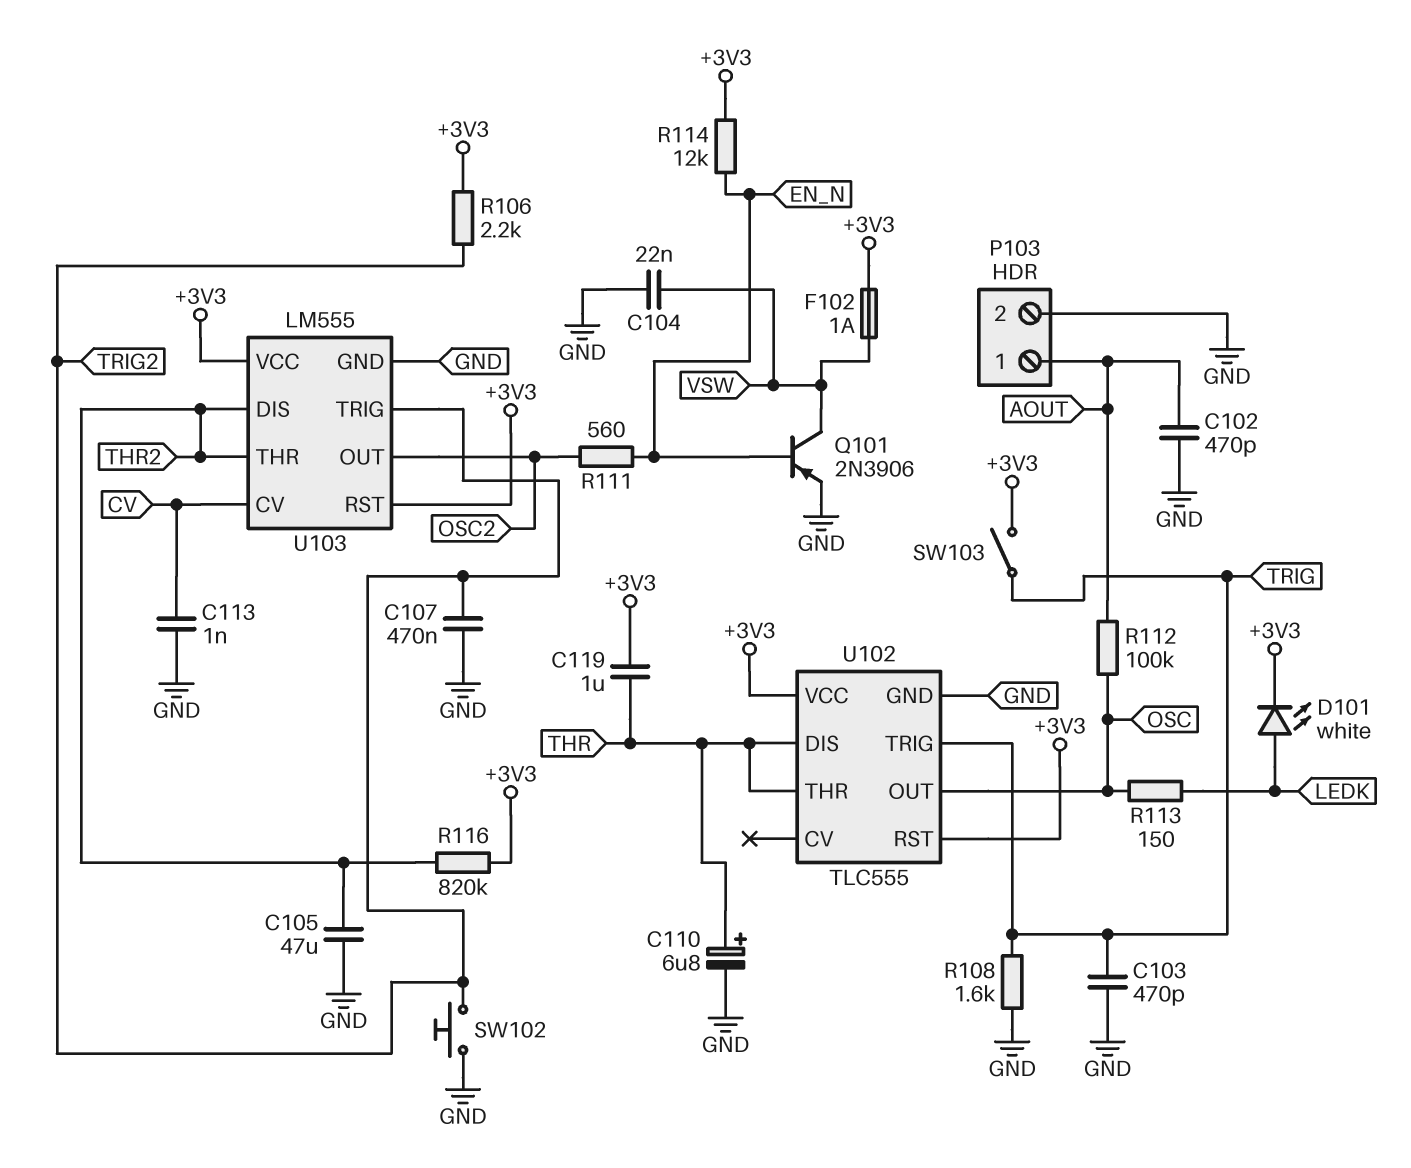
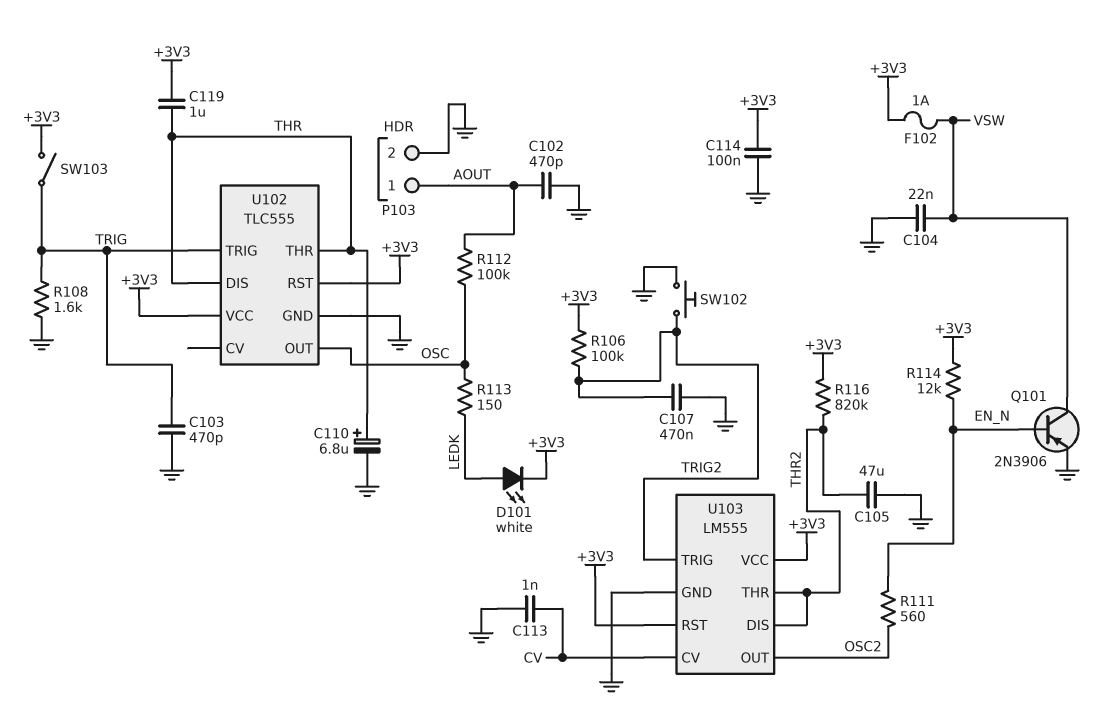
C114: none -> 100nF (+3V3, GND)
R106: 2.2k (+3V3, TRIG2) -> 100k (+3V3, TRIG2)

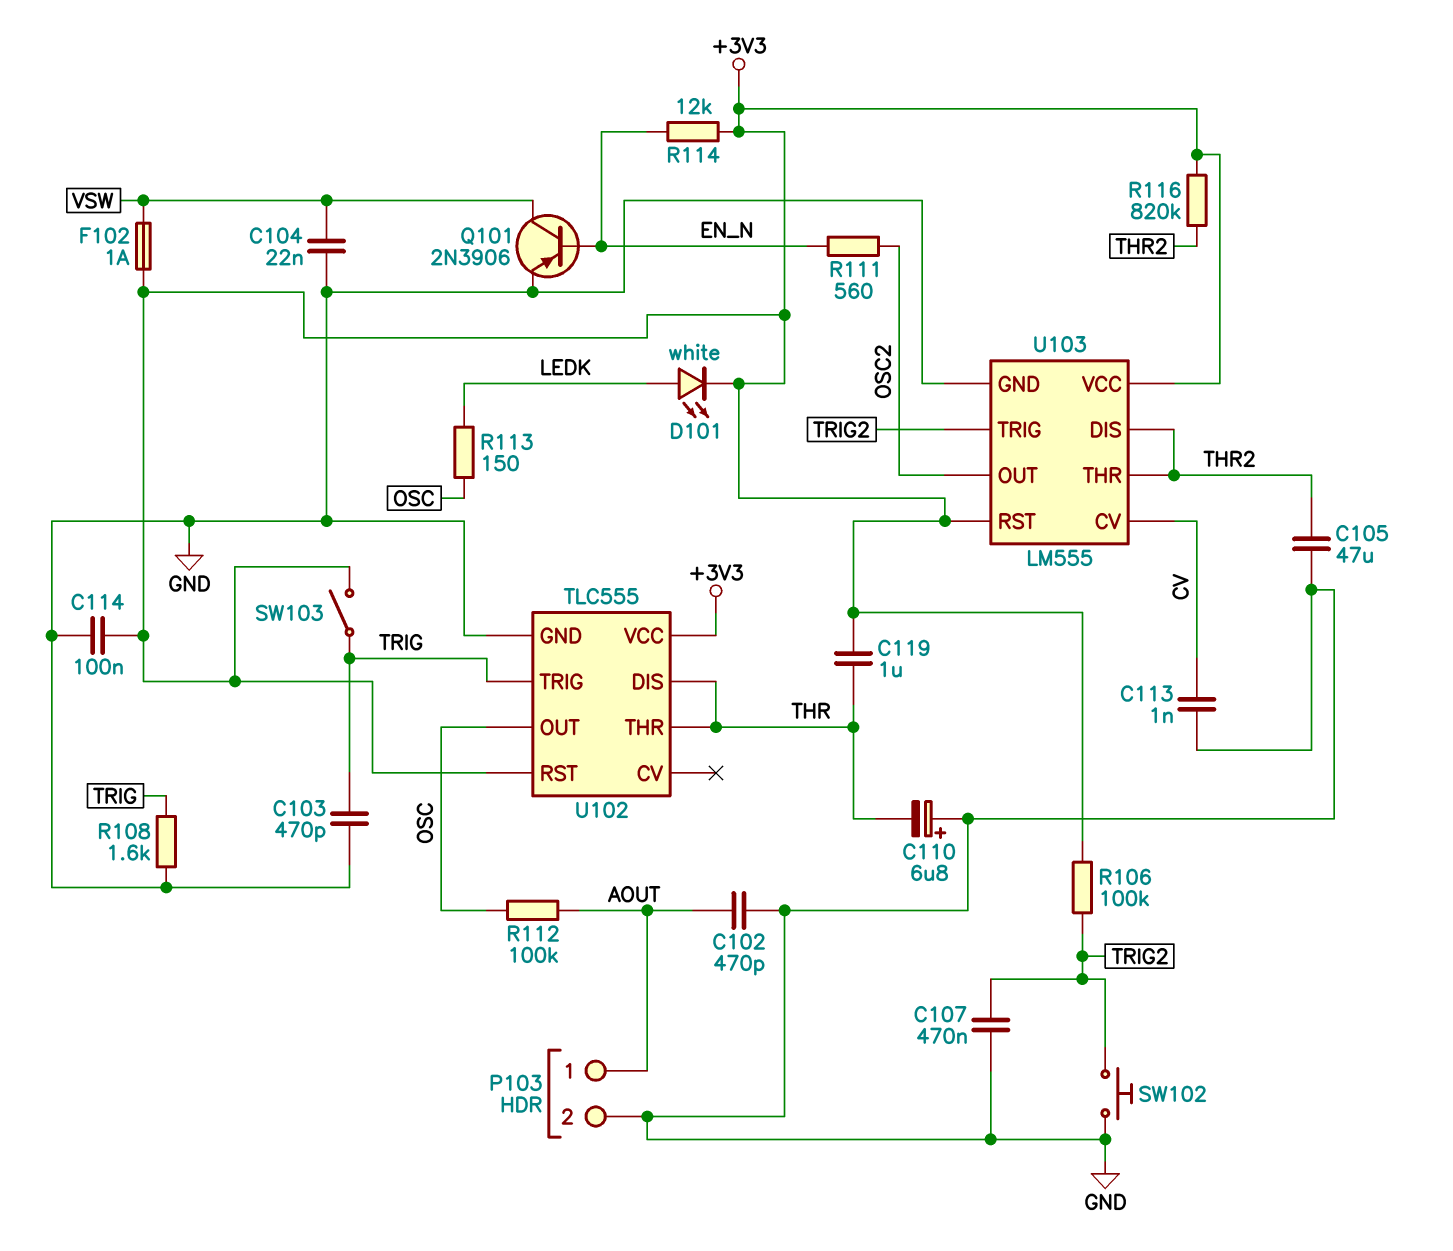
C110: 6.8uF (plus THR, minus GND) -> 6.8uF (plus GND, minus THR)

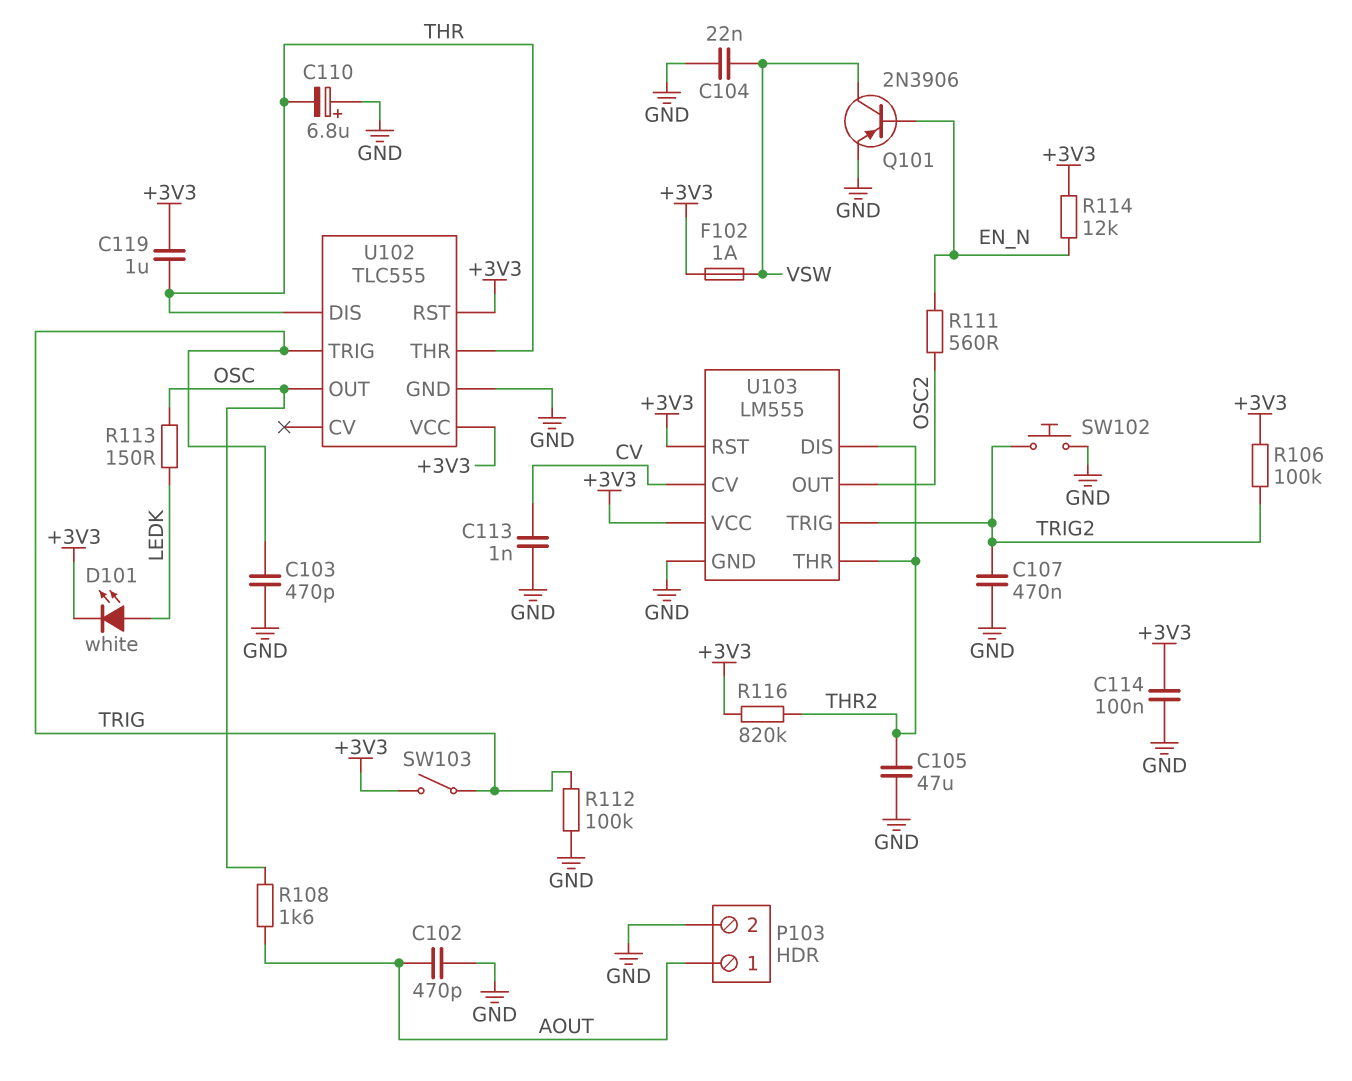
R108: 1.6k (GND, TRIG) -> 1.6k (AOUT, OSC)
R112: 100k (AOUT, OSC) -> 100k (GND, TRIG)

